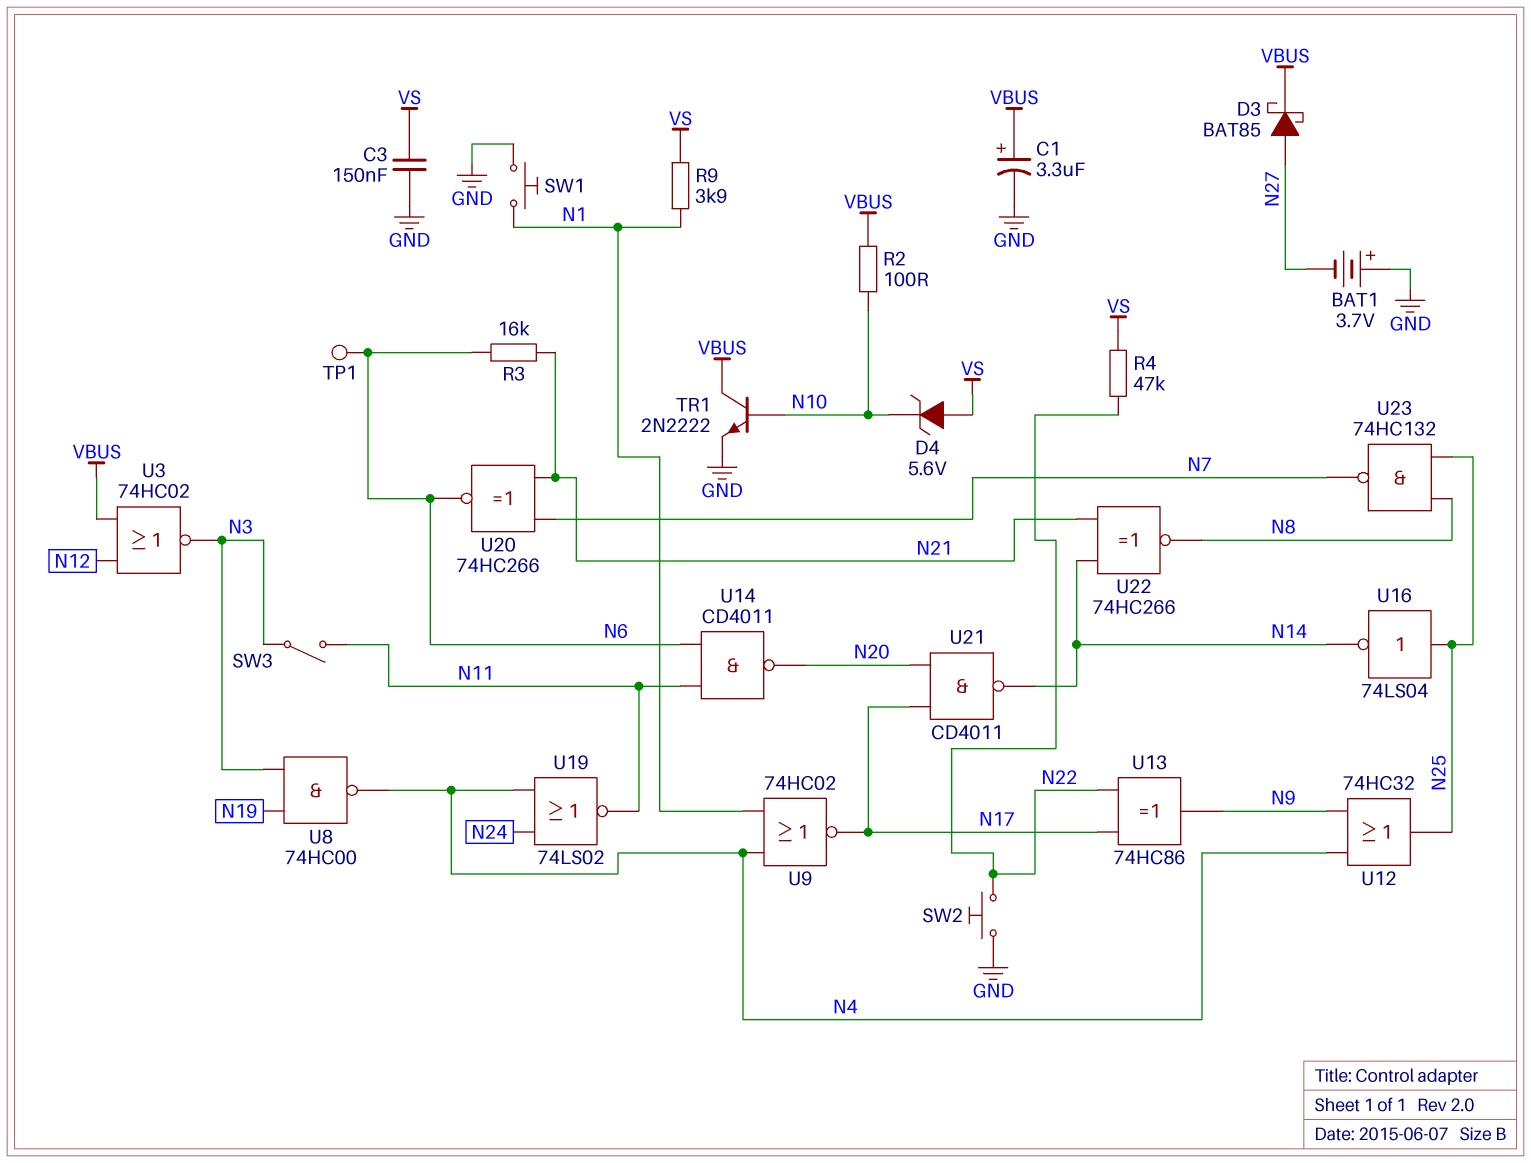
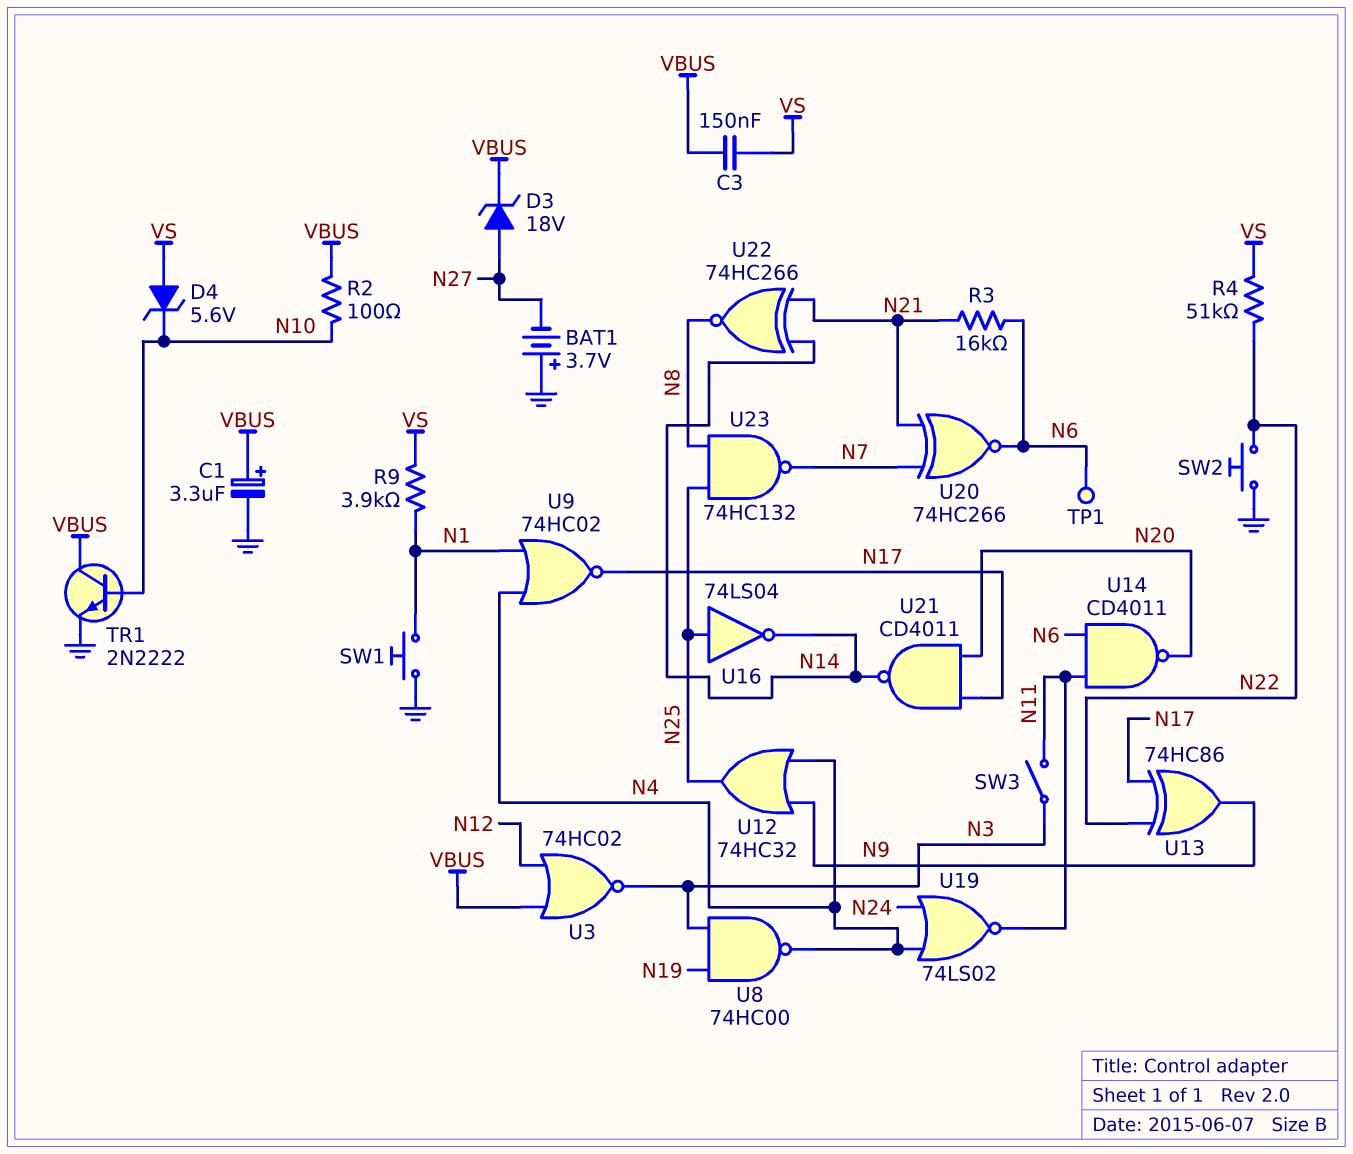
C3: 150nF (GND, VS) -> 150nF (VBUS, VS)
D3: schottky BAT85 (A N27, K VBUS) -> zener 18V (A N27, K VBUS)
R4: 47k (N22, VS) -> 51k (N22, VS)

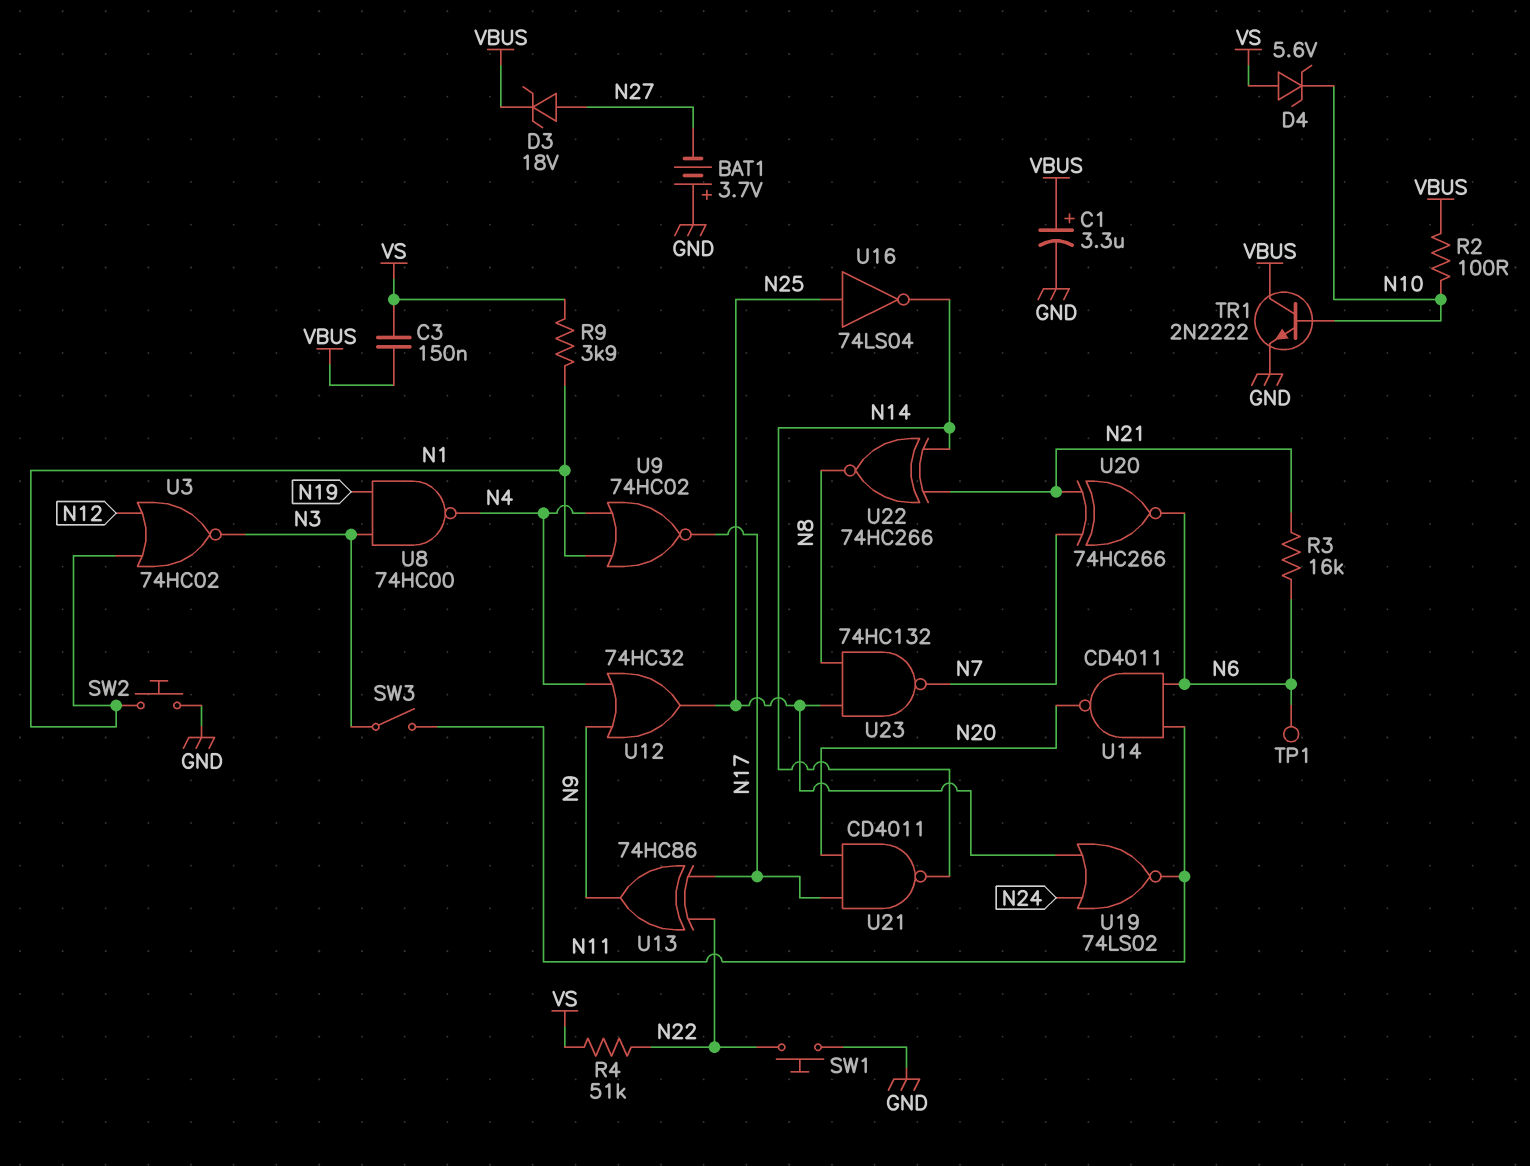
SW1: button (GND, N1) -> button (GND, N22)
SW2: button (GND, N22) -> button (GND, N1)
U3: NOR 74HC02 (in N12, in VBUS, out N3) -> NOR 74HC02 (in N1, in N12, out N3)
U19: NOR 74LS02 (in N4, in N24, out N11) -> NOR 74LS02 (in N24, in N25, out N11)

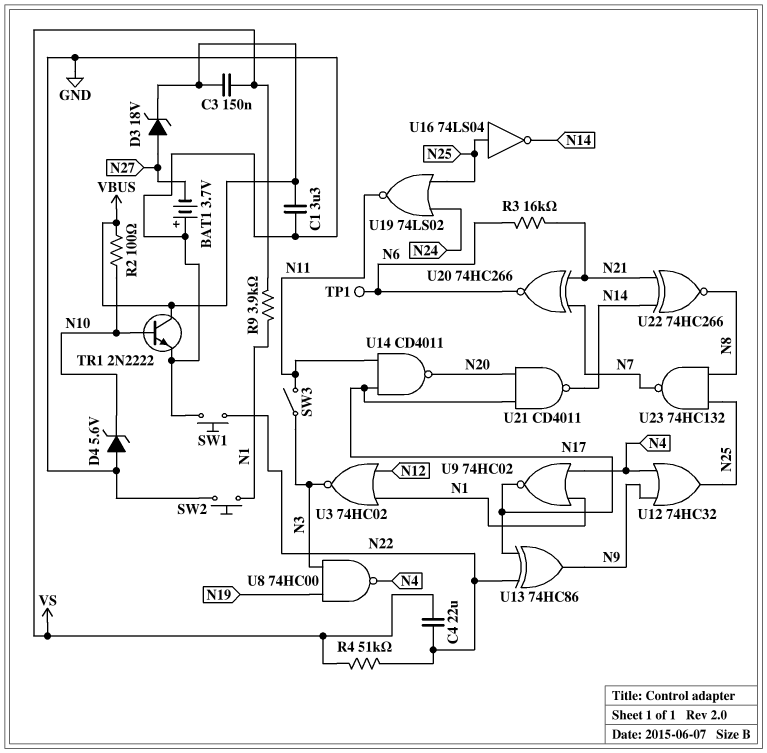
C1: 3.3uF (plus VBUS, minus GND) -> 3.3uF (GND, VBUS)
C4: none -> 22uF (N22, VS)
D4: zener 5.6V (A VS, K N10) -> zener 5.6V (A GND, K N10)
U14: NAND CD4011 (in N6, in N11, out N20) -> NAND CD4011 (in N11, in N17, out N20)

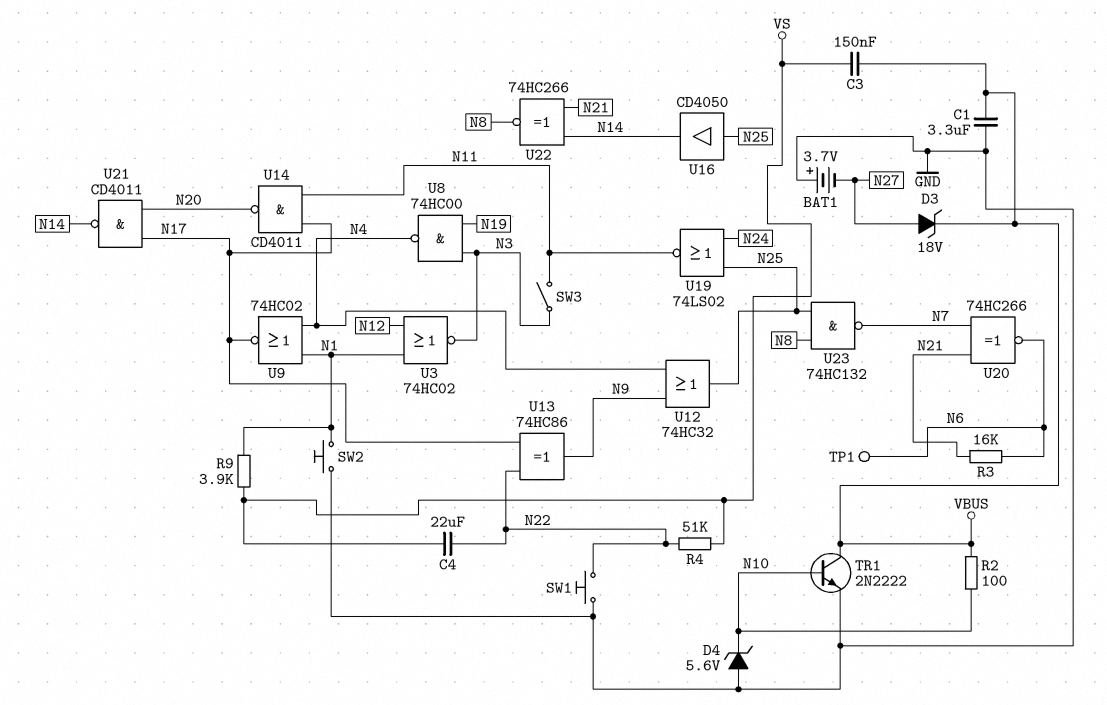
U16: NOT 74LS04 (in N25, out N14) -> buffer CD4050 (in N25, out N14)

